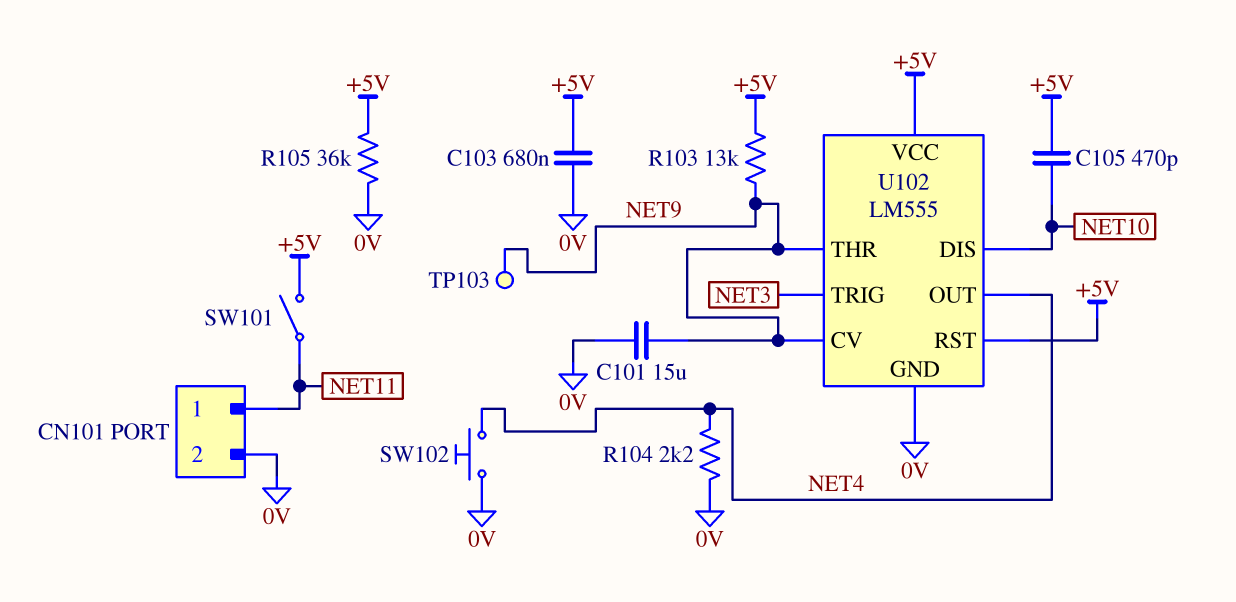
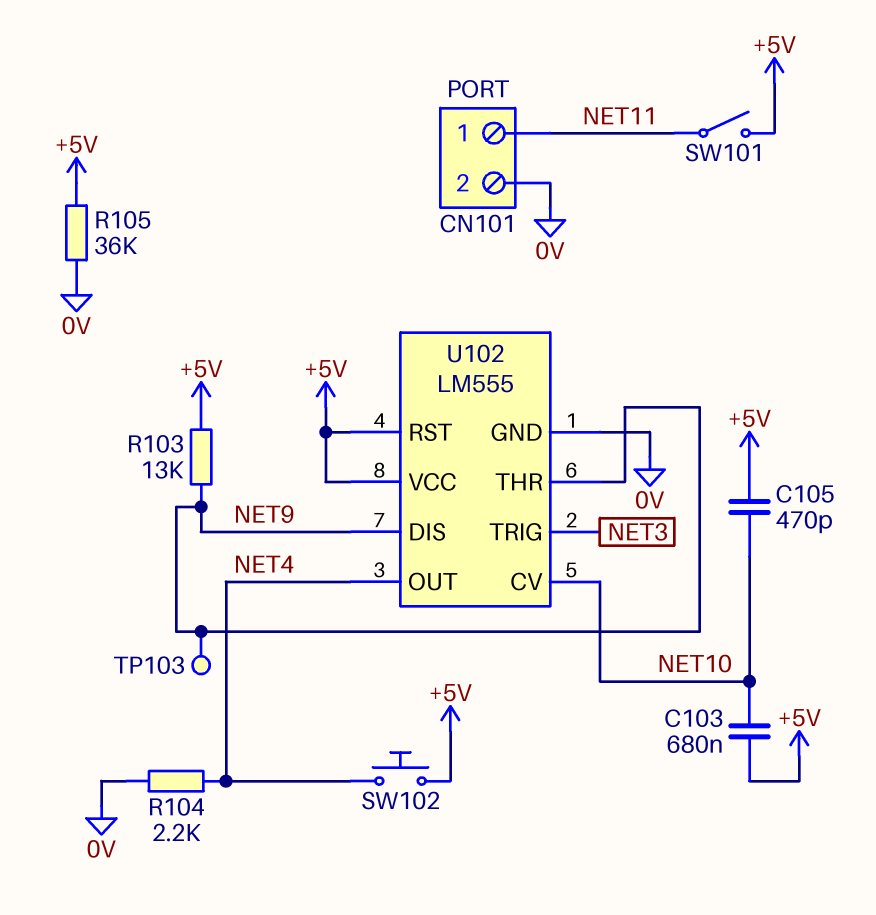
C101: 15uF (0V, NET9) -> none
C103: 680nF (+5V, 0V) -> 680nF (+5V, NET10)
SW102: button (0V, NET4) -> button (+5V, NET4)
U102 pin CV: NET9 -> NET10
U102 pin DIS: NET10 -> NET9

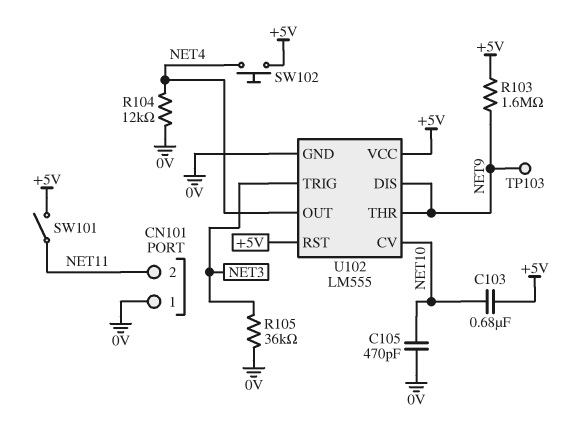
C105: 470pF (+5V, NET10) -> 470pF (0V, NET10)
CN101 pin 1: NET11 -> 0V
CN101 pin 2: 0V -> NET11
R103: 13k (+5V, NET9) -> 1.6M (+5V, NET9)
R104: 2.2k (0V, NET4) -> 12k (0V, NET4)
R105: 36k (+5V, 0V) -> 36k (0V, NET3)

